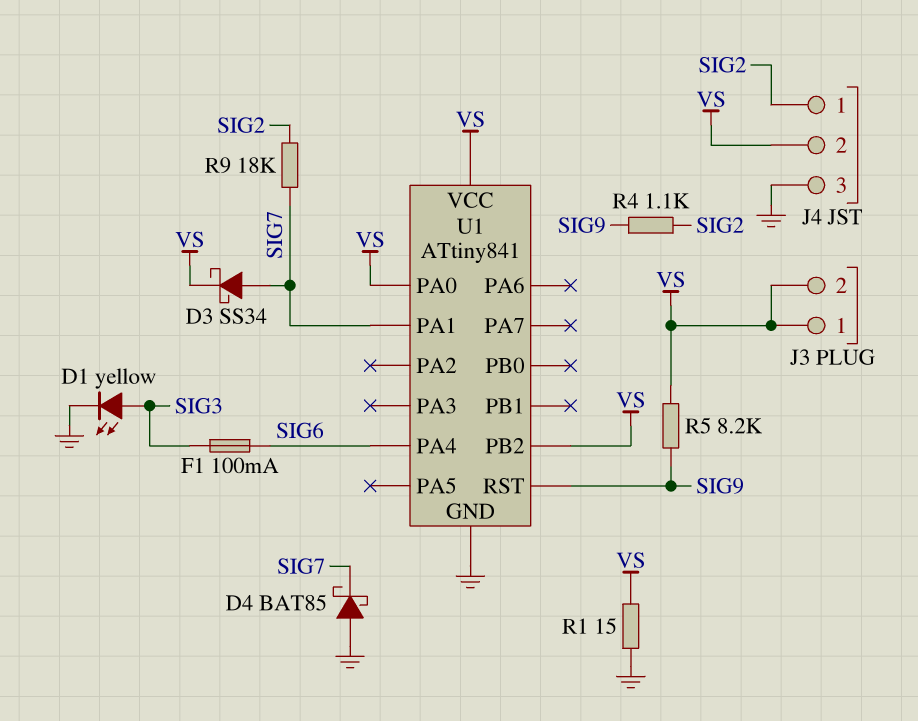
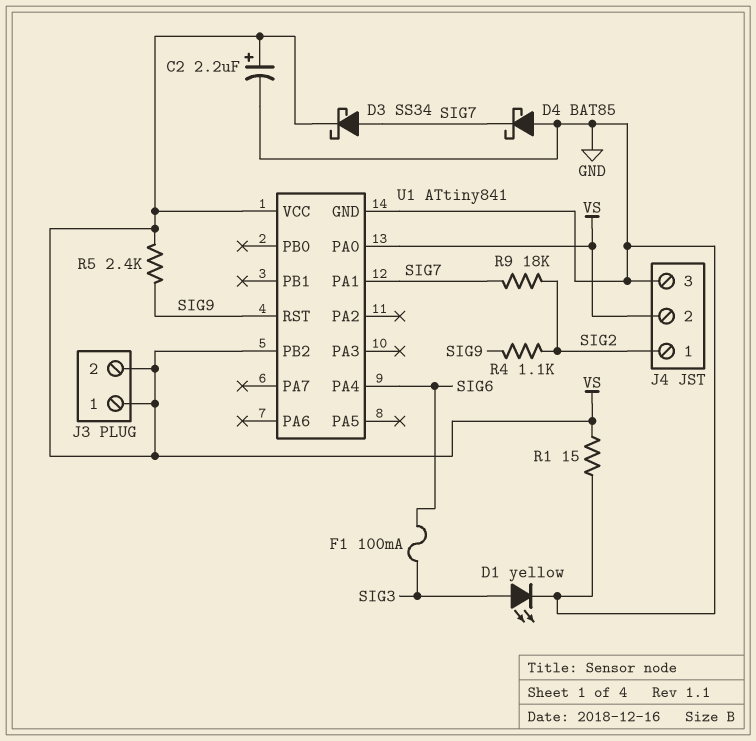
C2: none -> 2.2uF (plus VS, minus GND)
R5: 8.2k (SIG9, VS) -> 2.4k (SIG9, VS)

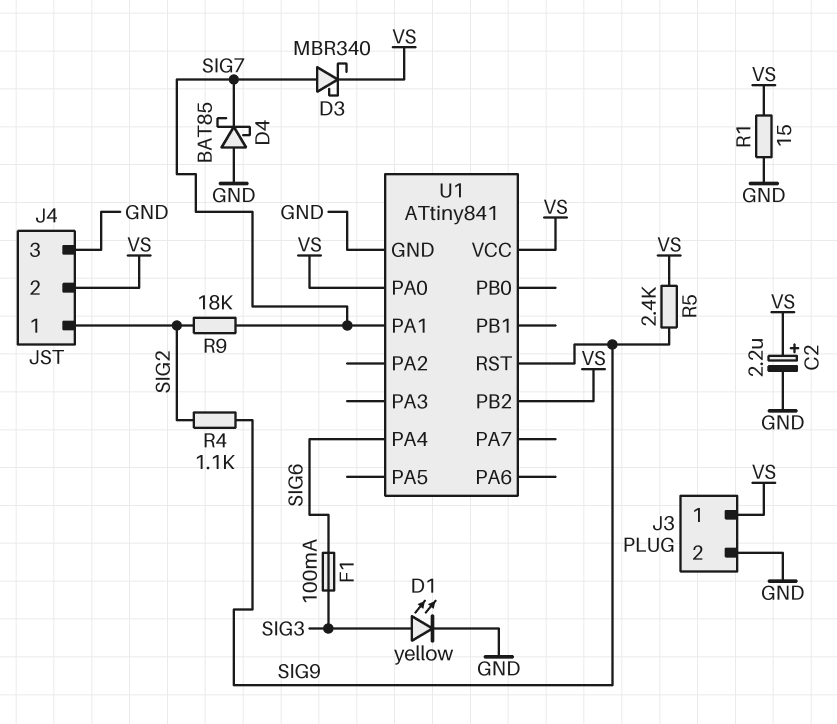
D3: schottky SS34 (A SIG7, K VS) -> schottky MBR340 (A SIG7, K VS)
J3 pin 2: VS -> GND

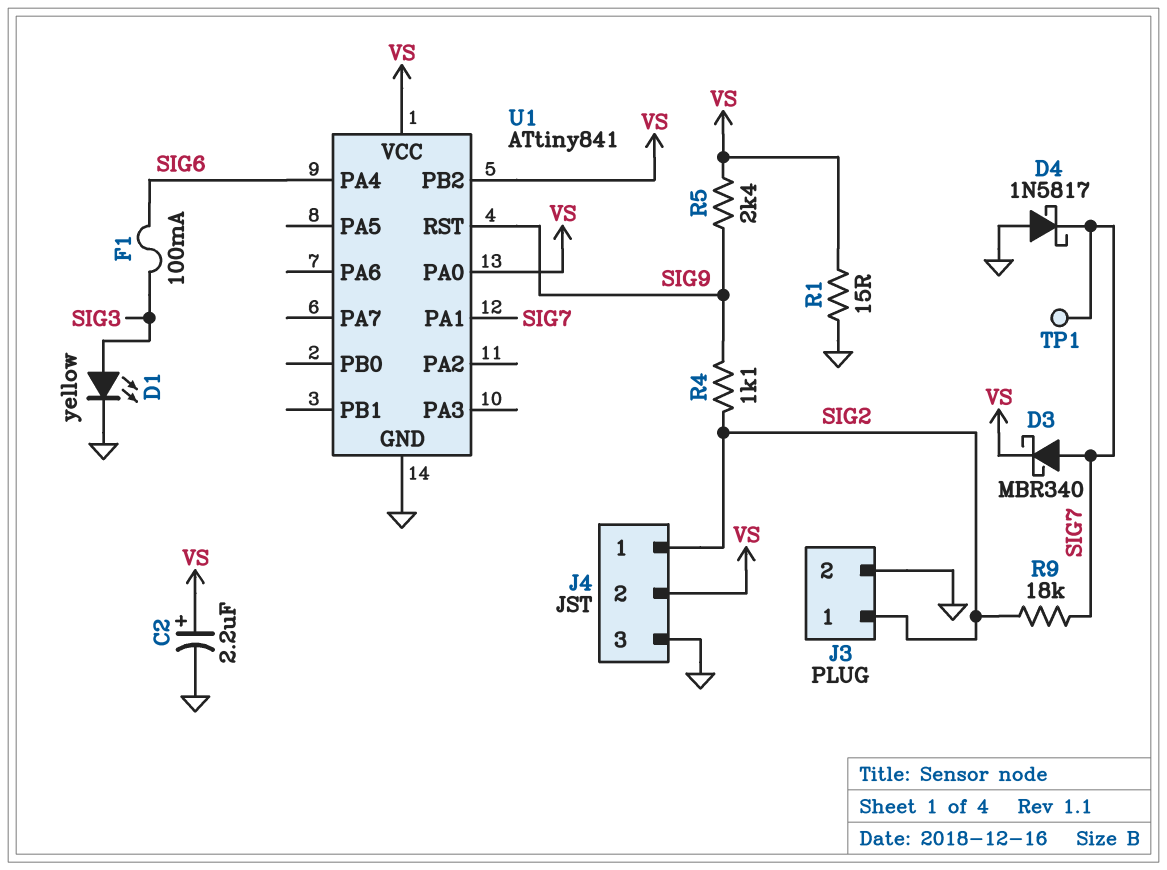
D4: schottky BAT85 (A GND, K SIG7) -> schottky 1N5817 (A GND, K SIG7)
J3 pin 1: VS -> SIG2
TP1: none -> test point (SIG7)

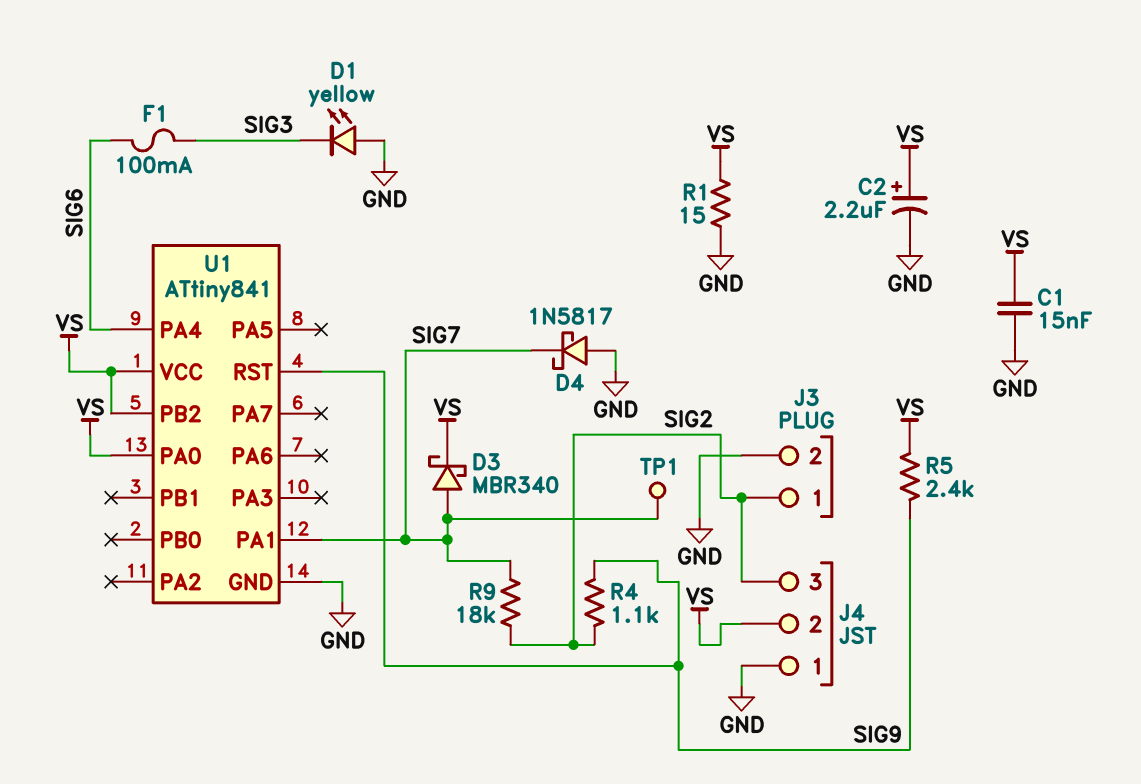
C1: none -> 15nF (GND, VS)
D1: LED yellow (A SIG3, K GND) -> LED yellow (A GND, K SIG3)
J4 pin 1: SIG2 -> GND
J4 pin 3: GND -> SIG2

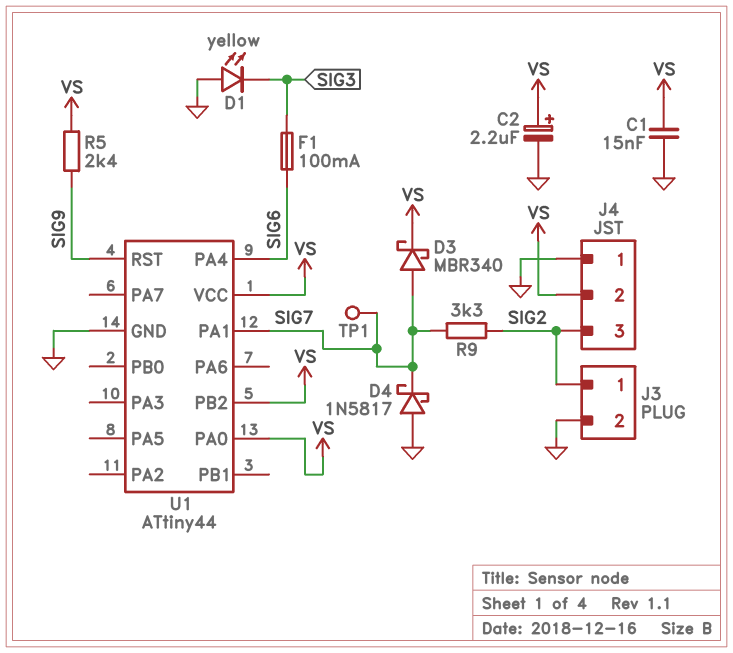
R1: 15 (GND, VS) -> none
R4: 1.1k (SIG2, SIG9) -> none
R9: 18k (SIG2, SIG7) -> 3.3k (SIG2, SIG7)
U1: ATtiny841 -> ATtiny44

